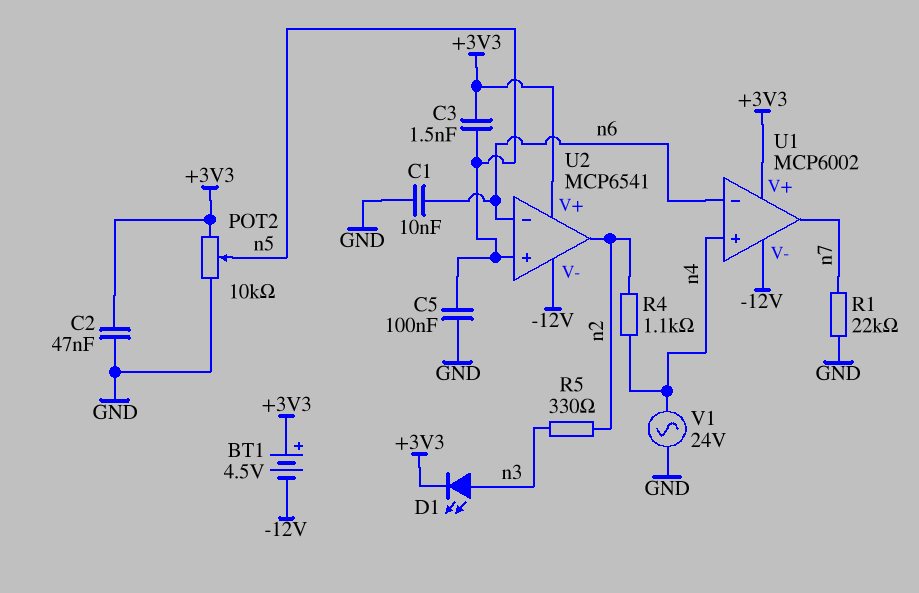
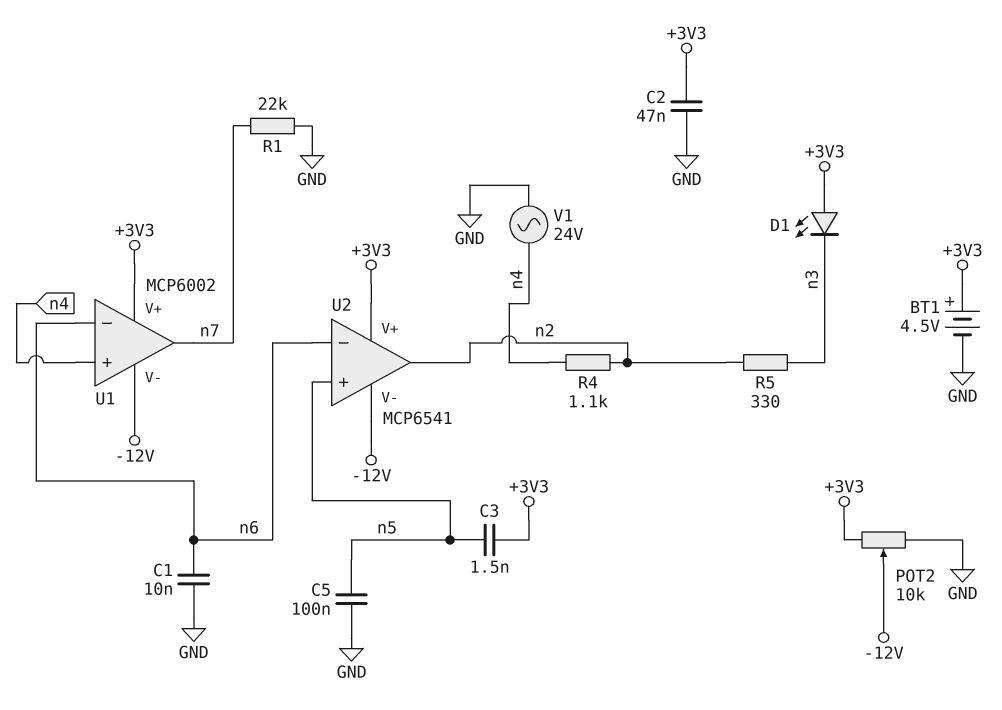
BT1: 4.5V (plus +3V3, minus -12V) -> 4.5V (plus +3V3, minus GND)
D1: LED (A n3, K +3V3) -> LED (A +3V3, K n3)
POT2: 10k (+3V3, GND, wiper n5) -> 10k (+3V3, GND, wiper -12V)

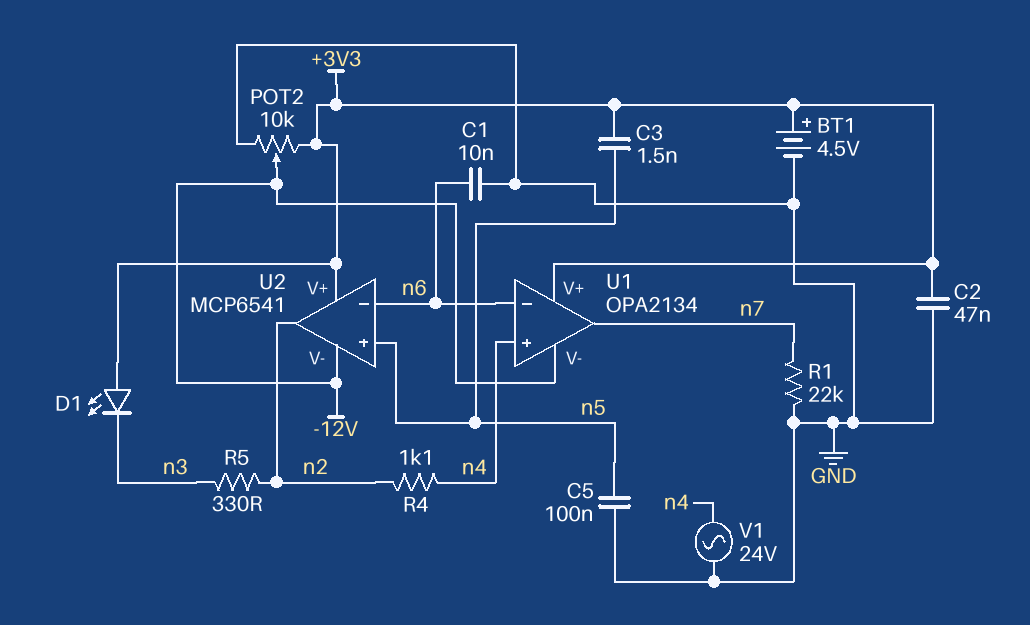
U1: MCP6002 -> OPA2134

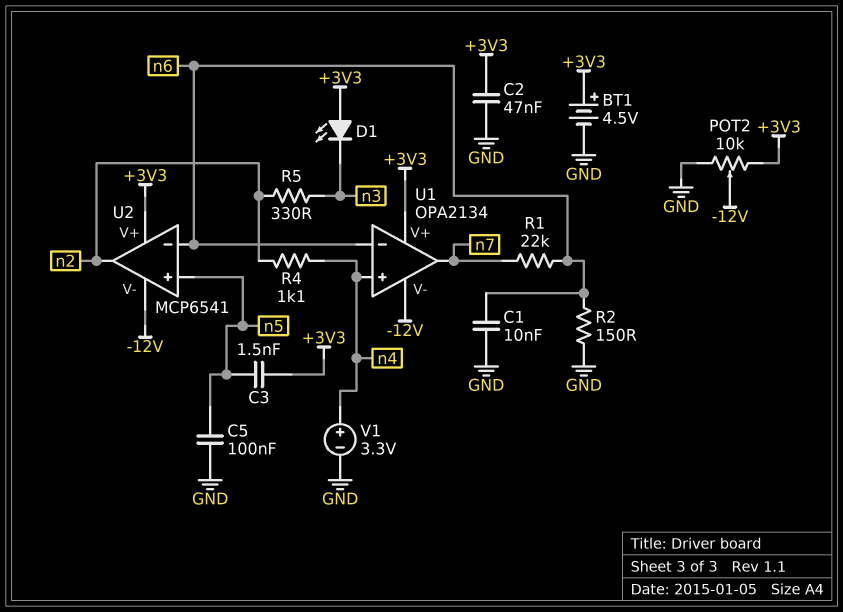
R1: 22k (GND, n7) -> 22k (n6, n7)
R2: none -> 150 (GND, n6)
V1: AC 24V (GND, n4) -> 3.3V (plus n4, minus GND)

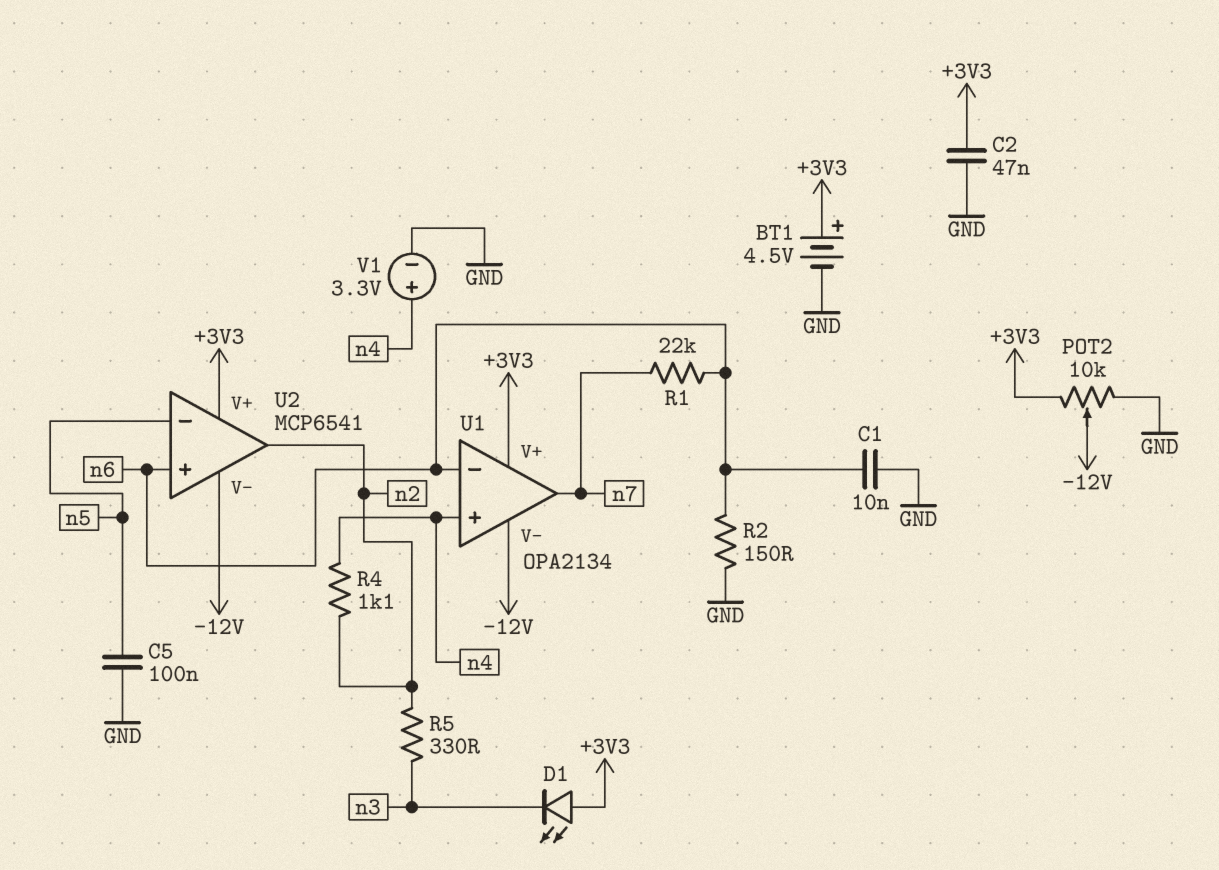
C3: 1.5nF (+3V3, n5) -> none
U2 pin in+: n5 -> n6
U2 pin in-: n6 -> n5

